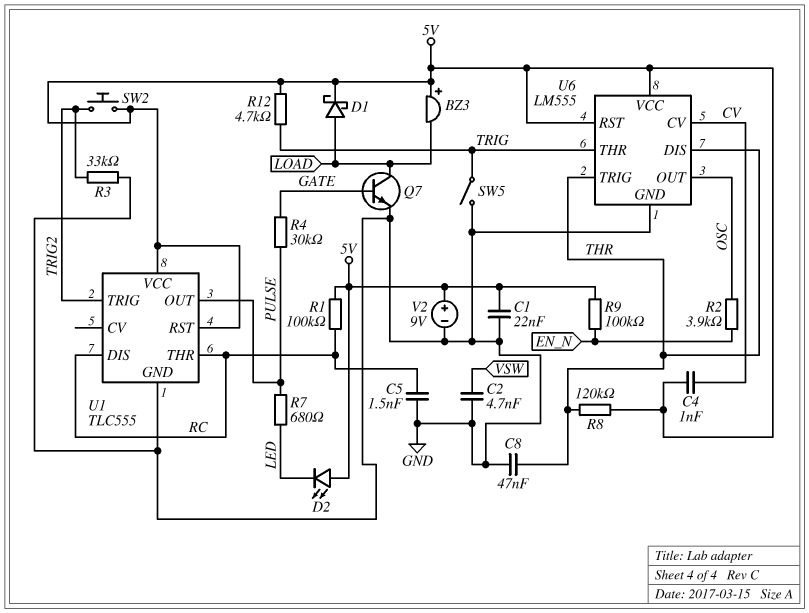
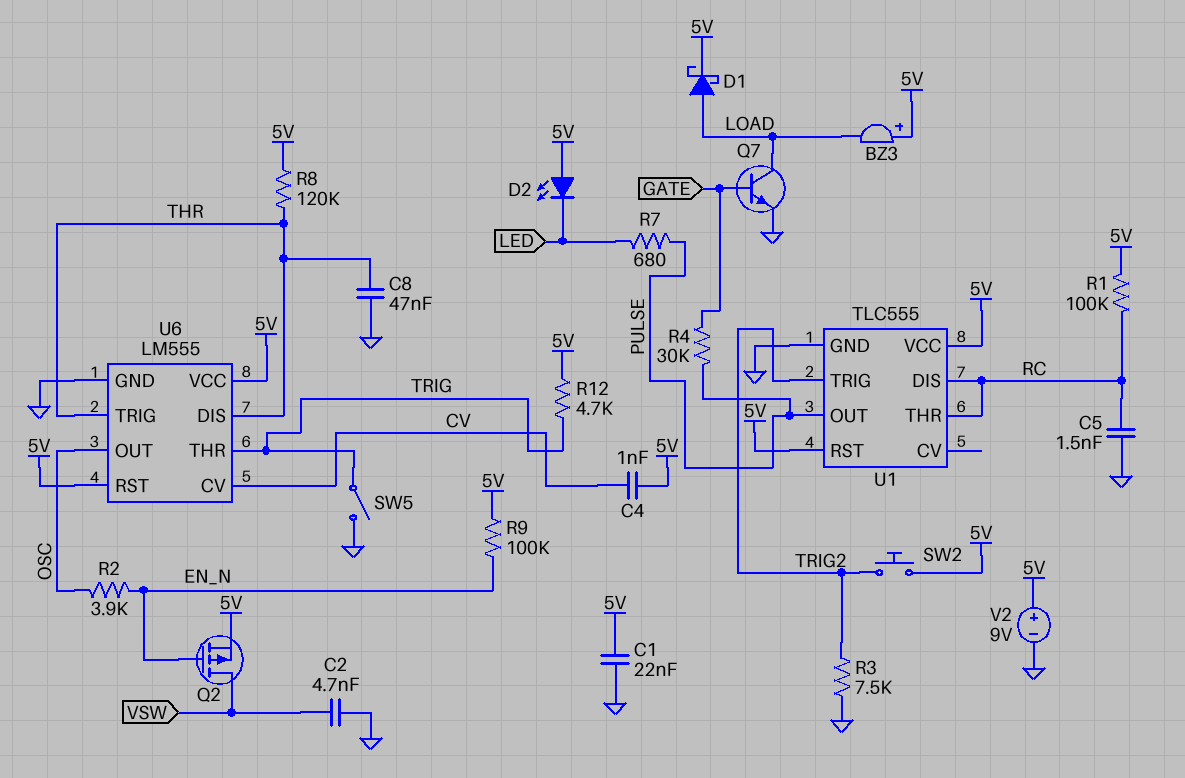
Q2: none -> PMOS (G EN_N, D VSW, S 5V)
R3: 33k (GND, TRIG2) -> 7.5k (GND, TRIG2)

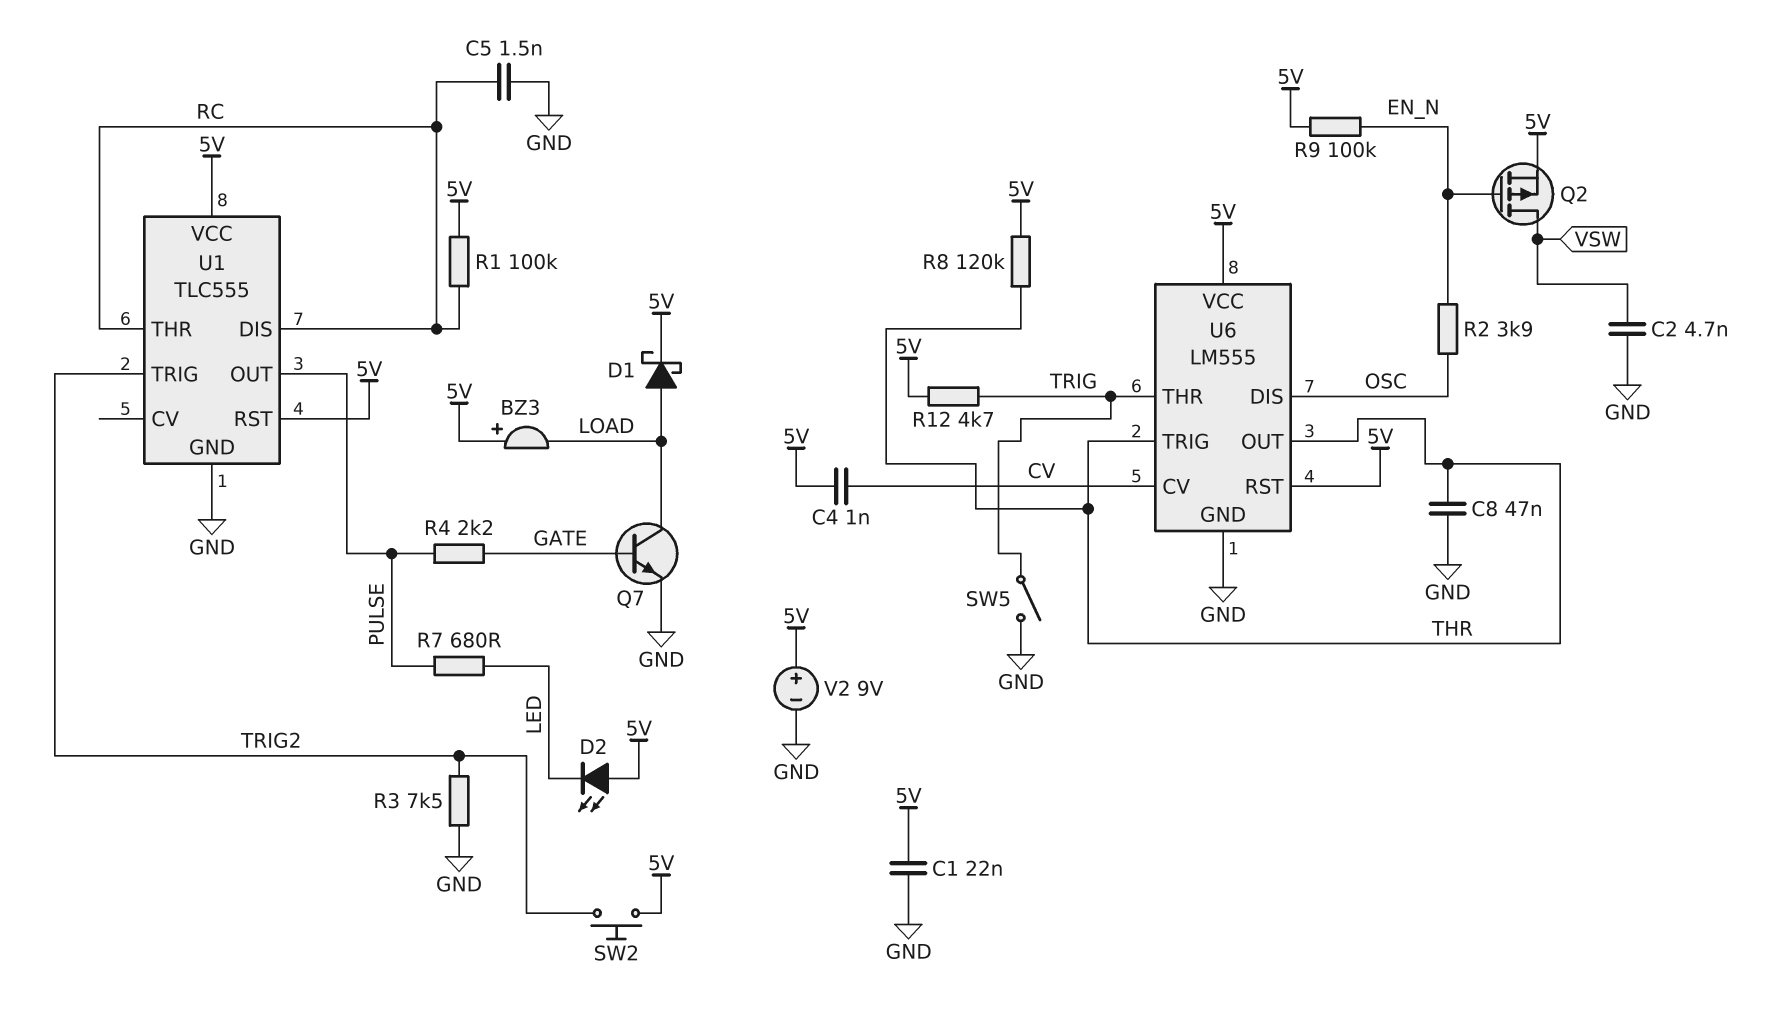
R4: 30k (GATE, PULSE) -> 2.2k (GATE, PULSE)
U6 pin DIS: THR -> OSC
U6 pin OUT: OSC -> THR

